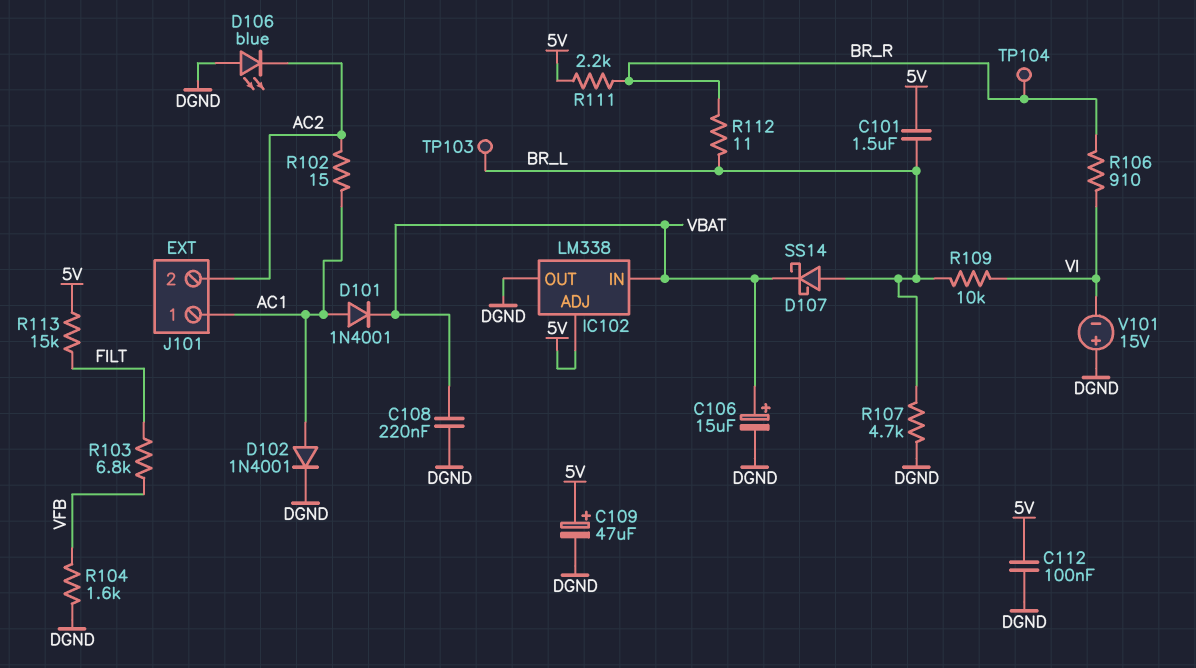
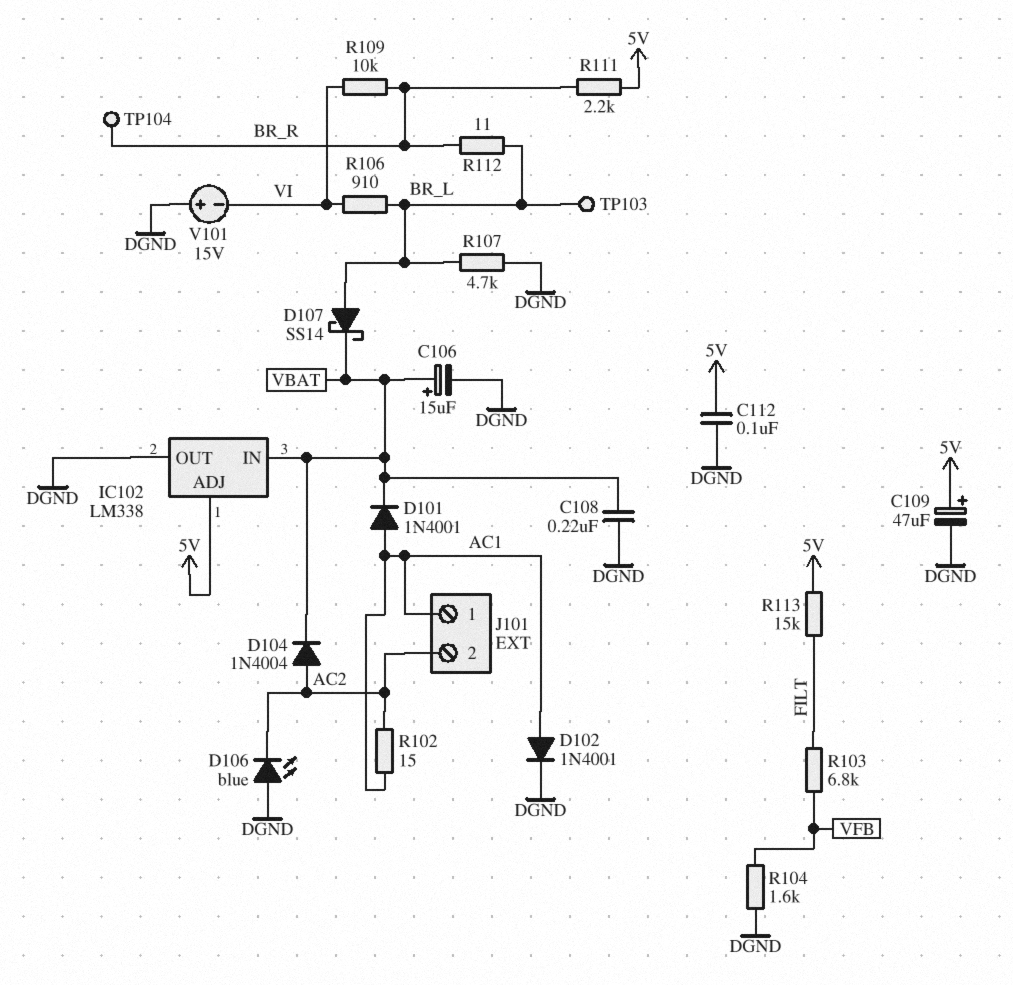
C101: 1.5uF (5V, BR_L) -> none
D104: none -> diode 1N4004 (A AC2, K VBAT)
R106: 910 (BR_R, VI) -> 910 (BR_L, VI)
R109: 10k (BR_L, VI) -> 10k (BR_R, VI)

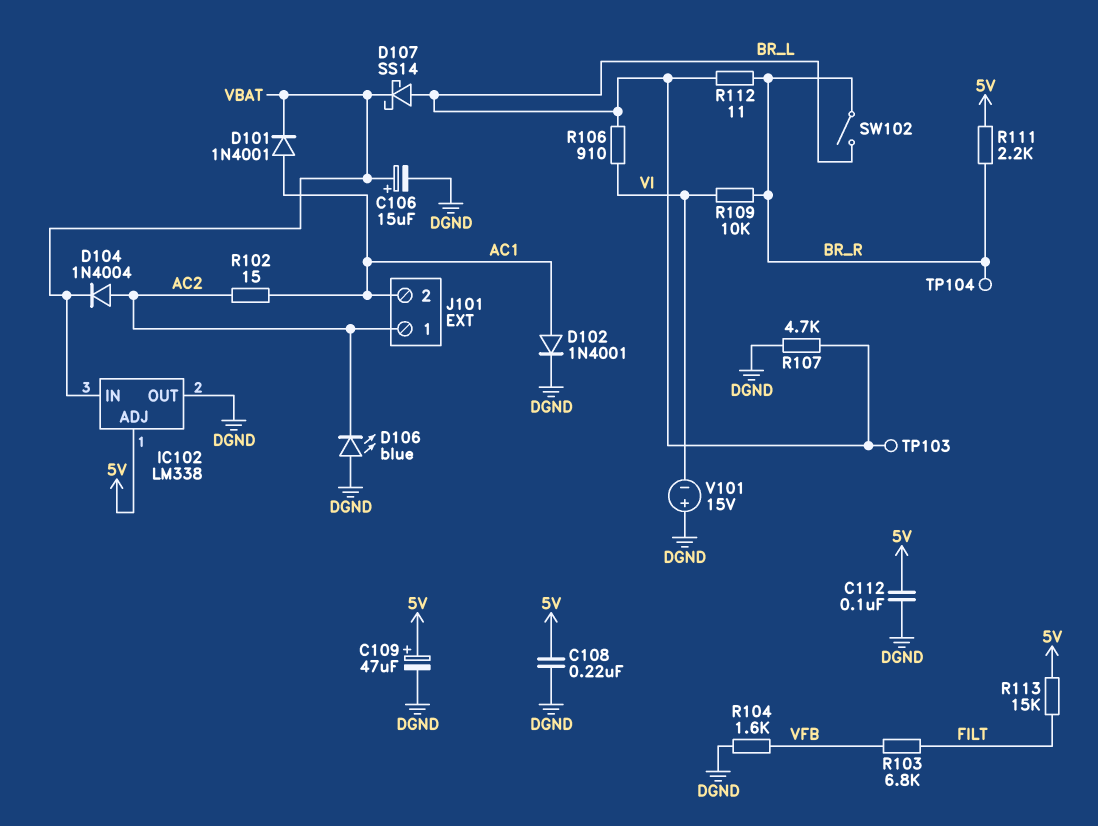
C108: 220nF (DGND, VBAT) -> 220nF (5V, DGND)
J101 pin 1: AC1 -> AC2
J101 pin 2: AC2 -> AC1
SW102: none -> switch (BR_L, BR_R)

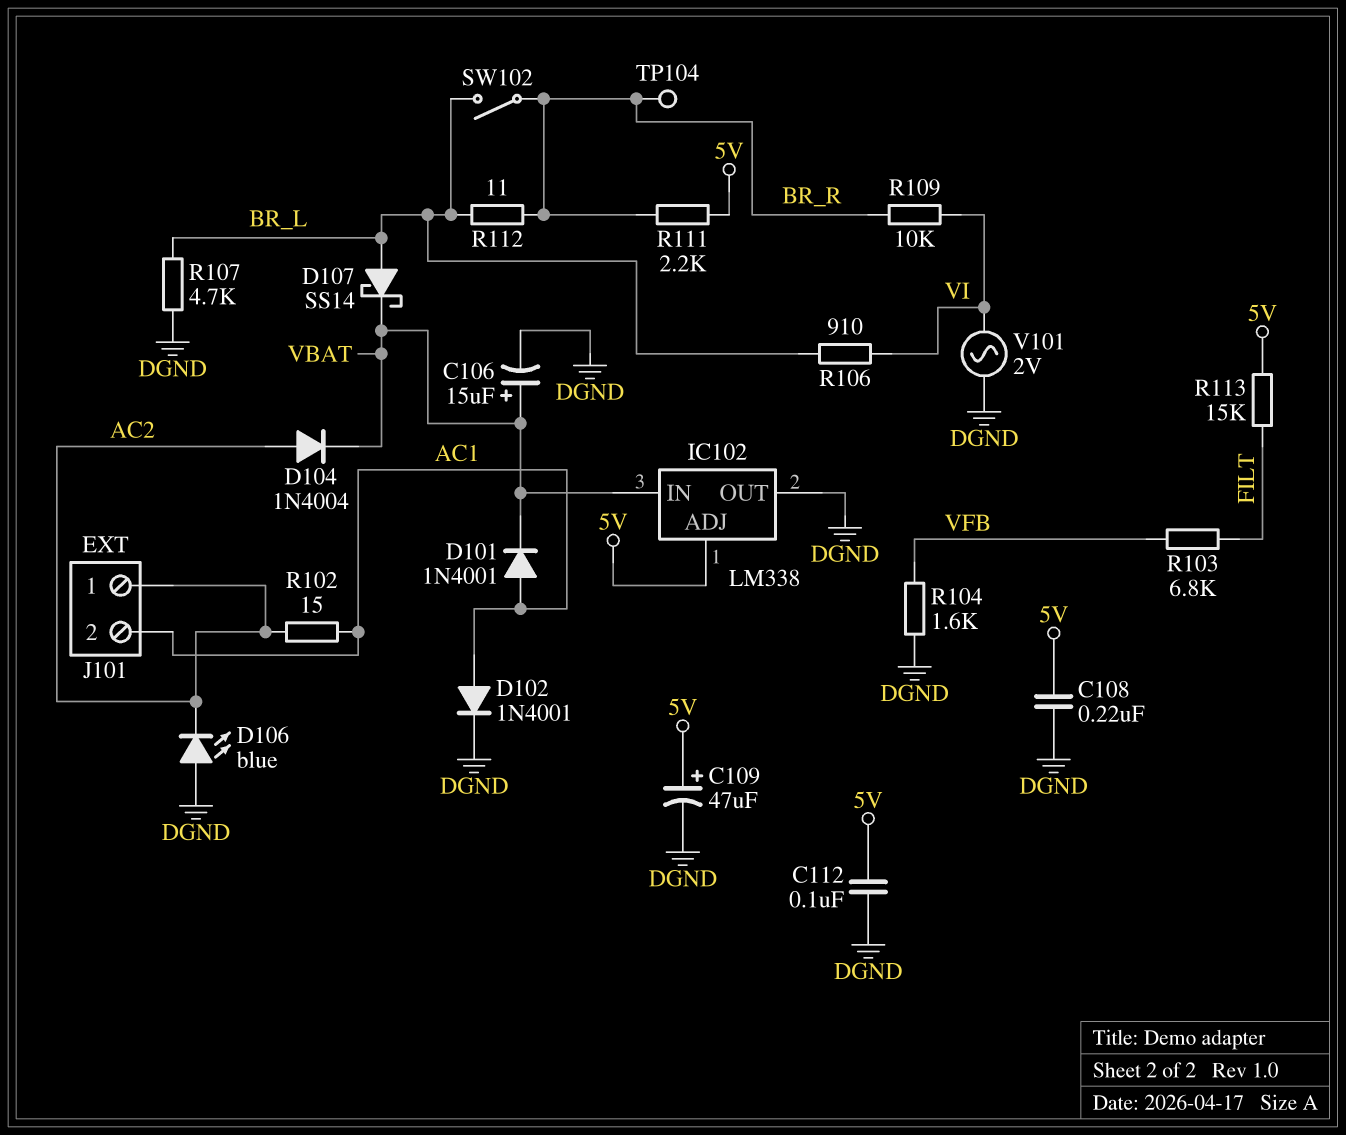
TP103: test point (BR_L) -> none
V101: 15V (plus DGND, minus VI) -> AC 2V (DGND, VI)

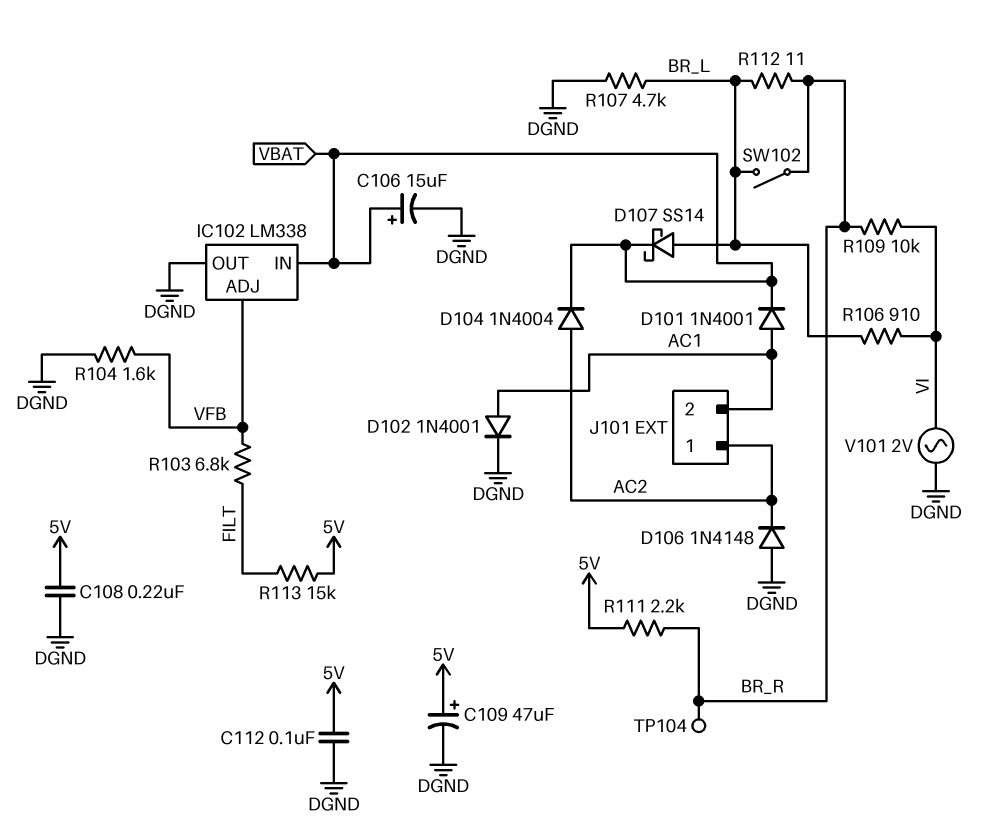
D106: LED blue (A DGND, K AC2) -> diode 1N4148 (A DGND, K AC2)
IC102 pin ADJ: 5V -> VFB
R102: 15 (AC1, AC2) -> none

